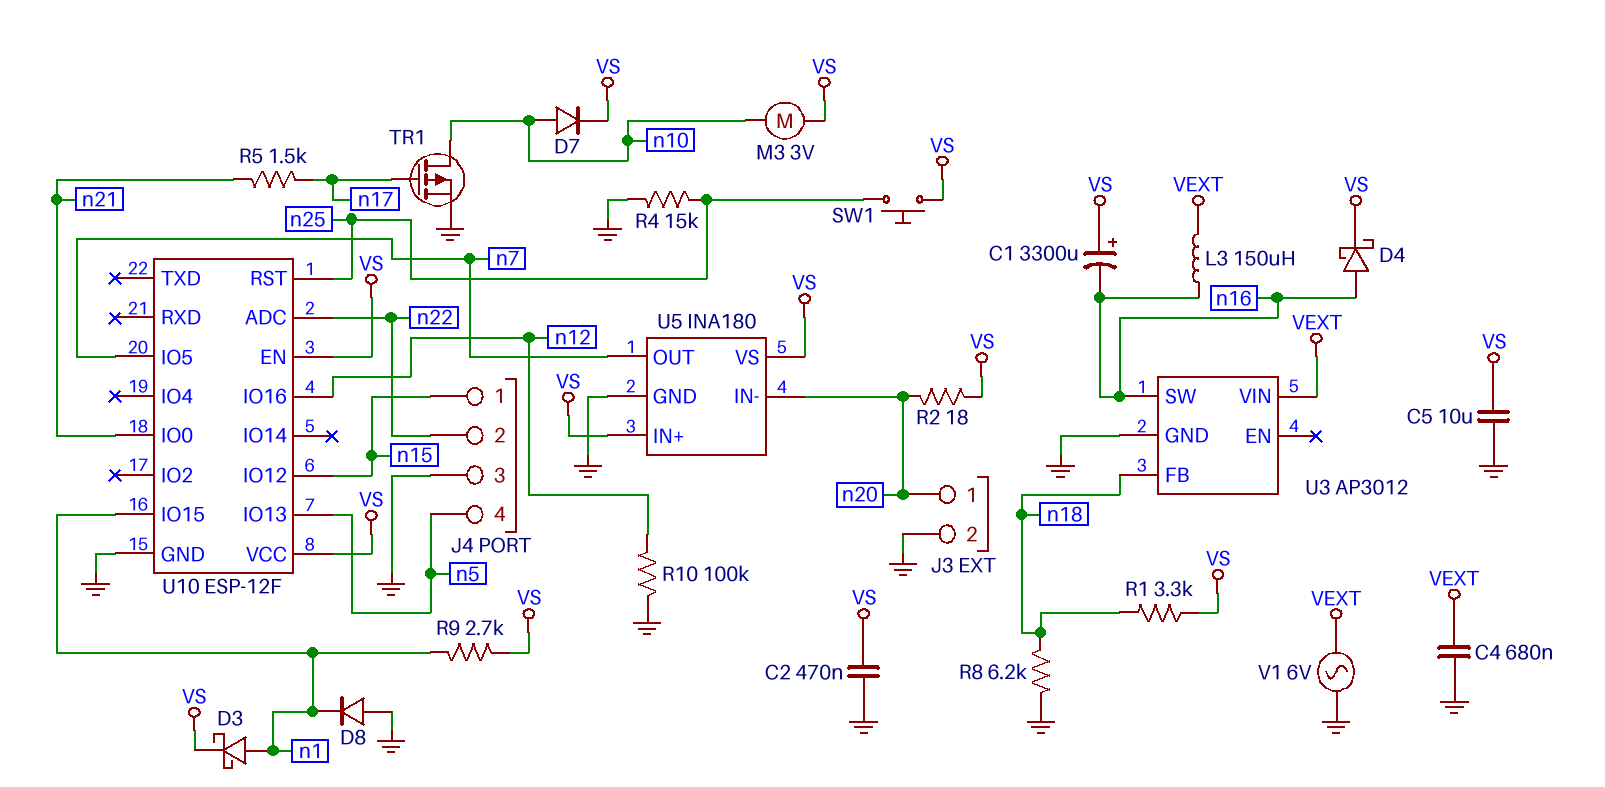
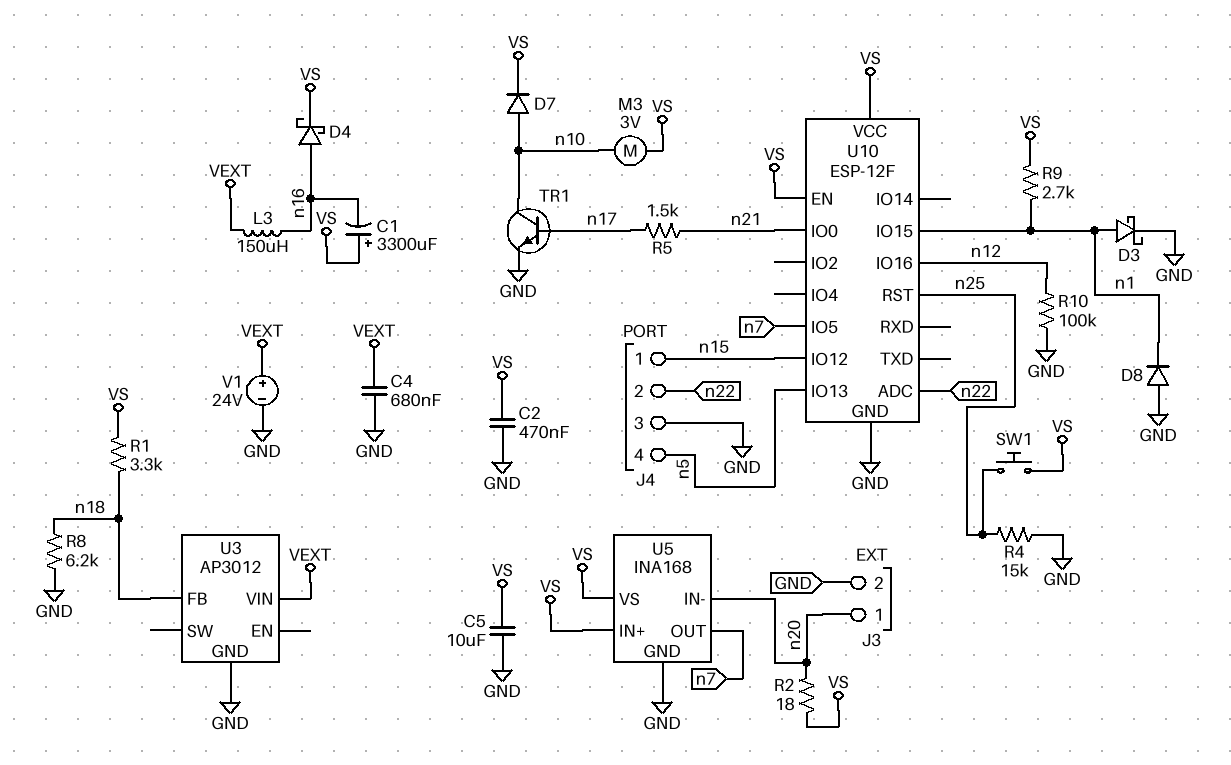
D3: schottky (A n1, K VS) -> schottky (A n1, K GND)
TR1: PMOS (G n17, D n10, S GND) -> NPN (B n17, C n10, E GND)
U3 pin SW: n16 -> none
U5: INA180 -> INA168
V1: AC 6V (GND, VEXT) -> 24V (plus VEXT, minus GND)

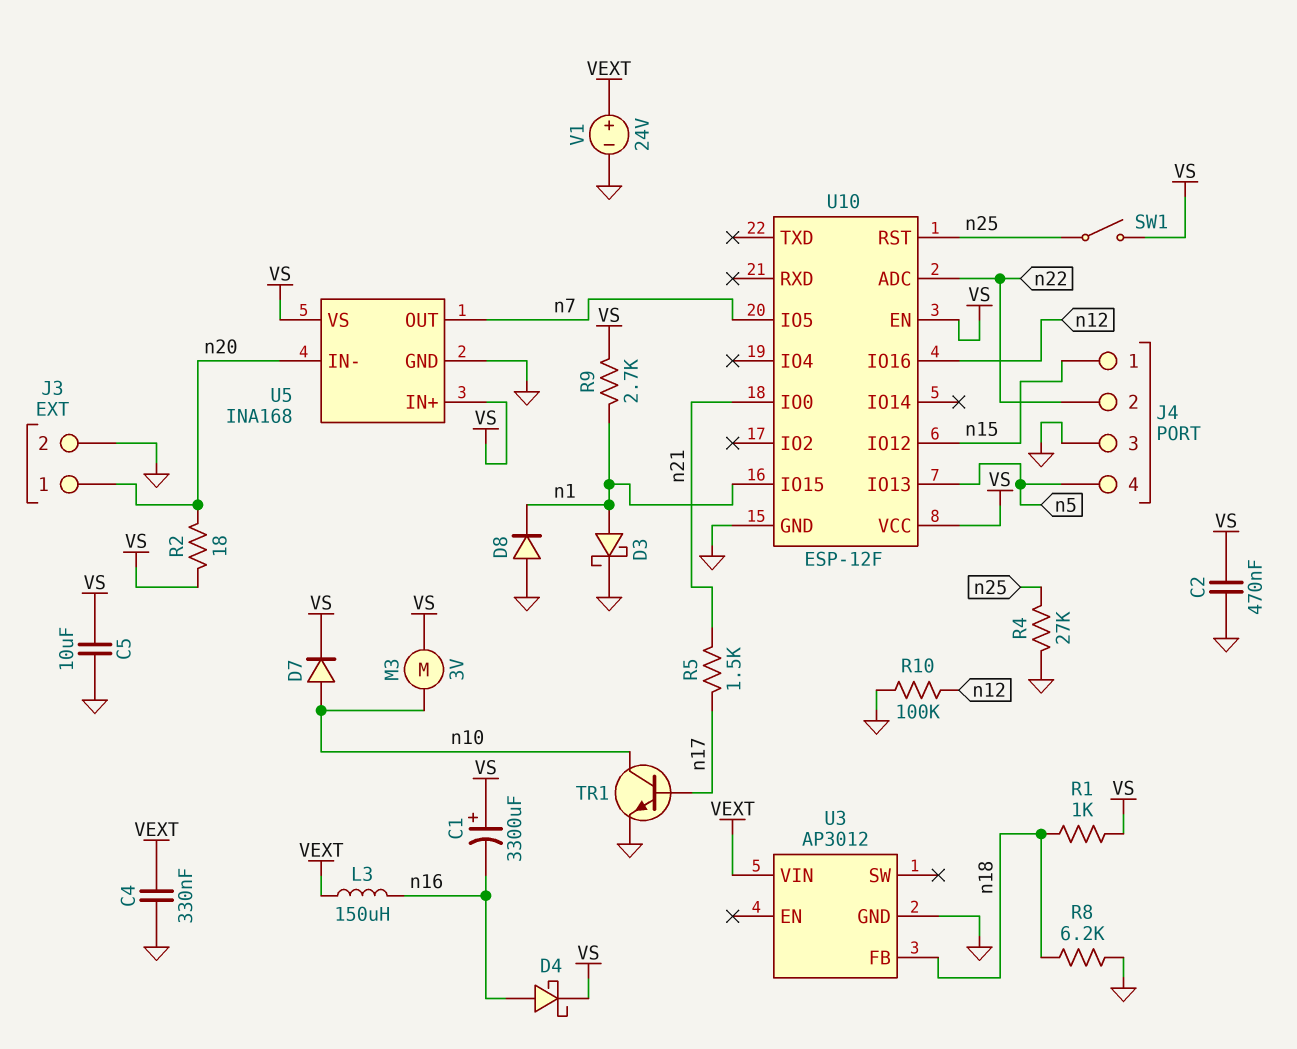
C4: 680nF (GND, VEXT) -> 330nF (GND, VEXT)
R1: 3.3k (VS, n18) -> 1k (VS, n18)
R4: 15k (GND, n25) -> 27k (GND, n25)
SW1: button (VS, n25) -> switch (VS, n25)

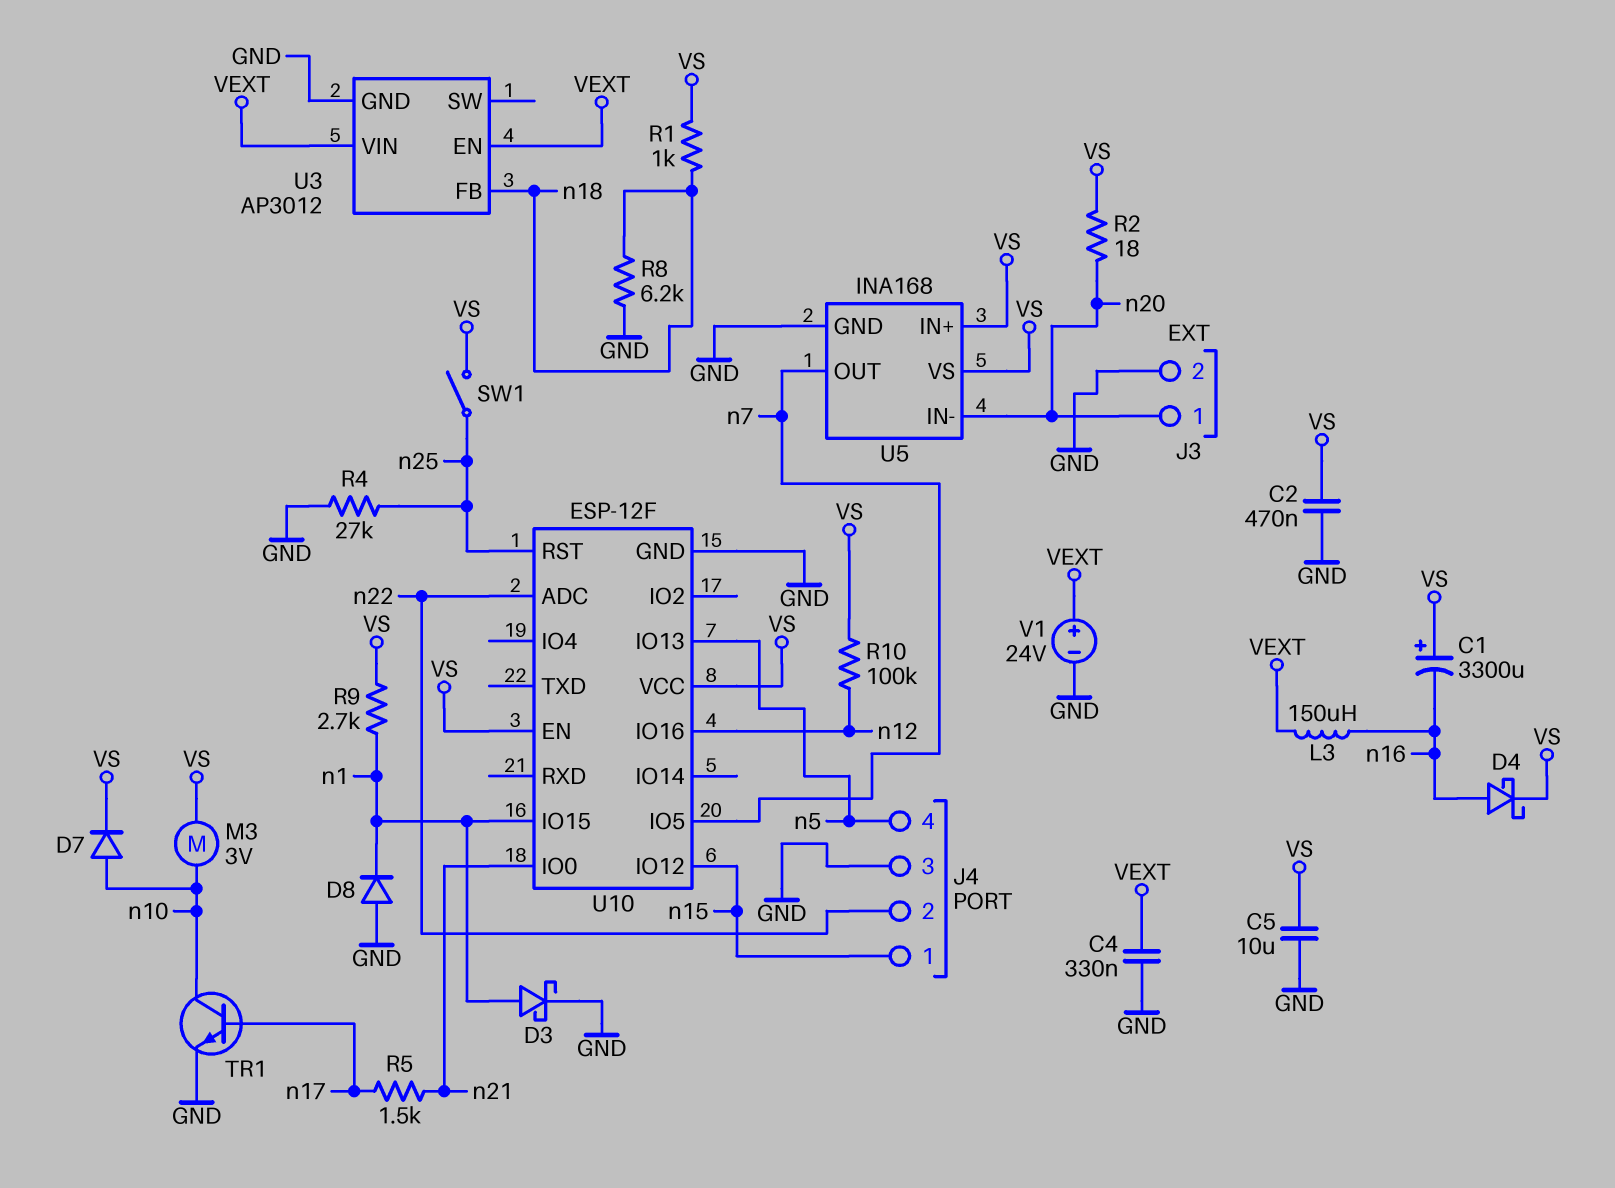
R10: 100k (GND, n12) -> 100k (VS, n12)
U3 pin EN: none -> VEXT

